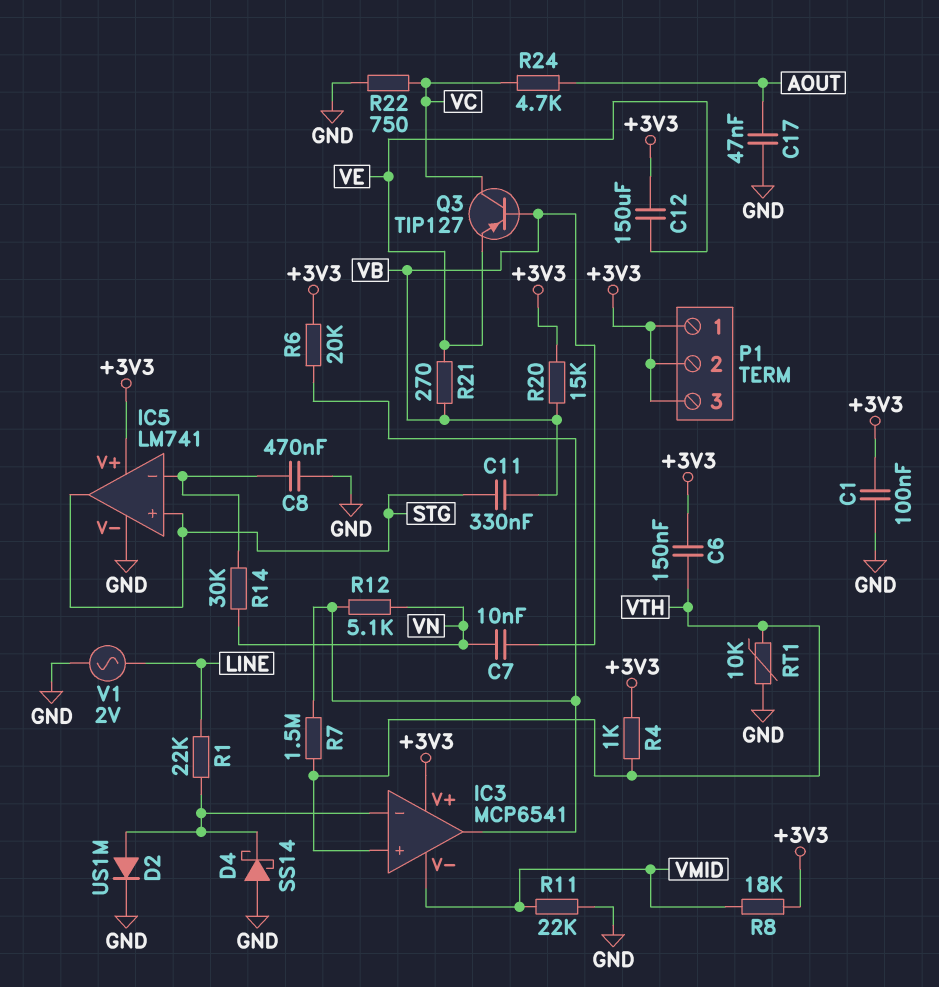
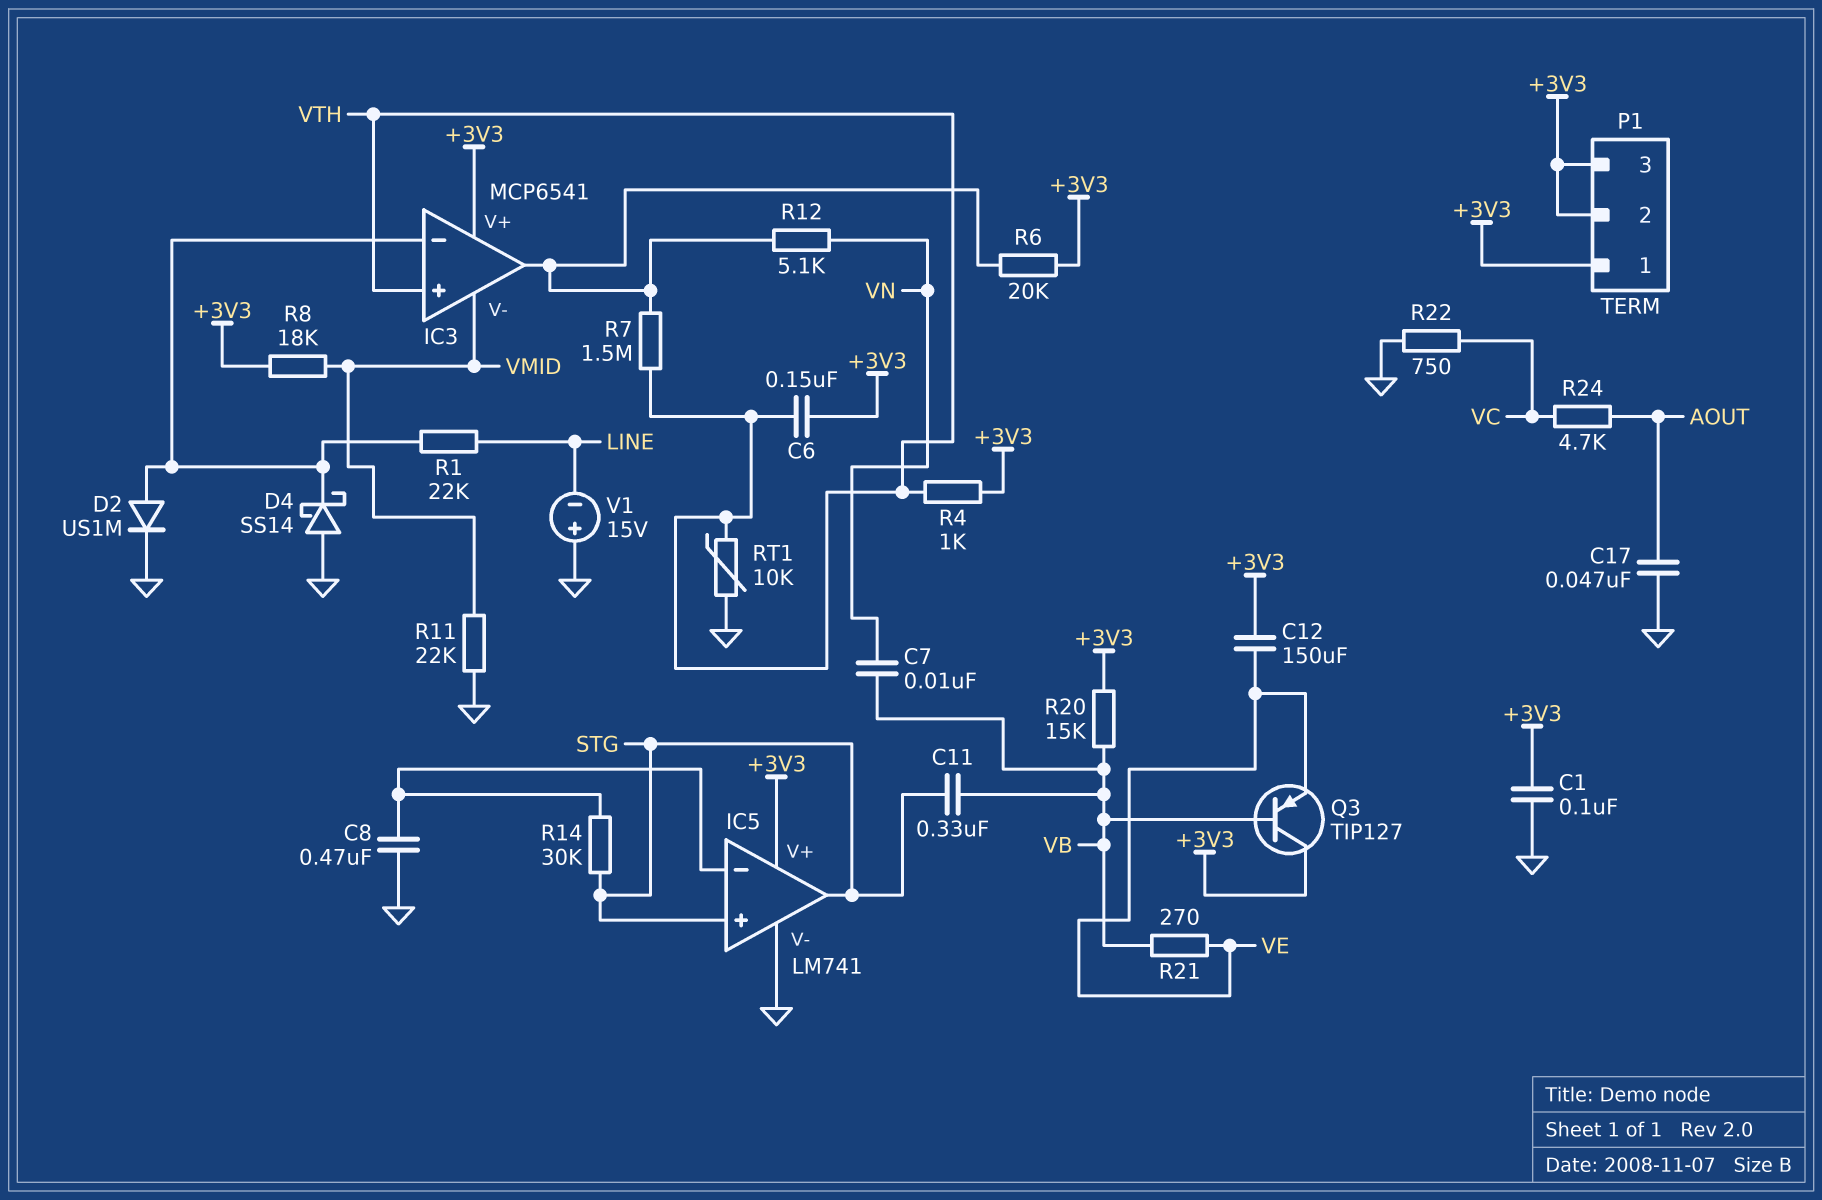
Q3: PNP TIP127 (B VB, C VC, E VE) -> PNP TIP127 (B VB, C +3V3, E VE)
R14: 30k (IC5/in-, VN) -> 30k (IC5/in-, STG)
V1: AC 2V (GND, LINE) -> 15V (plus GND, minus LINE)

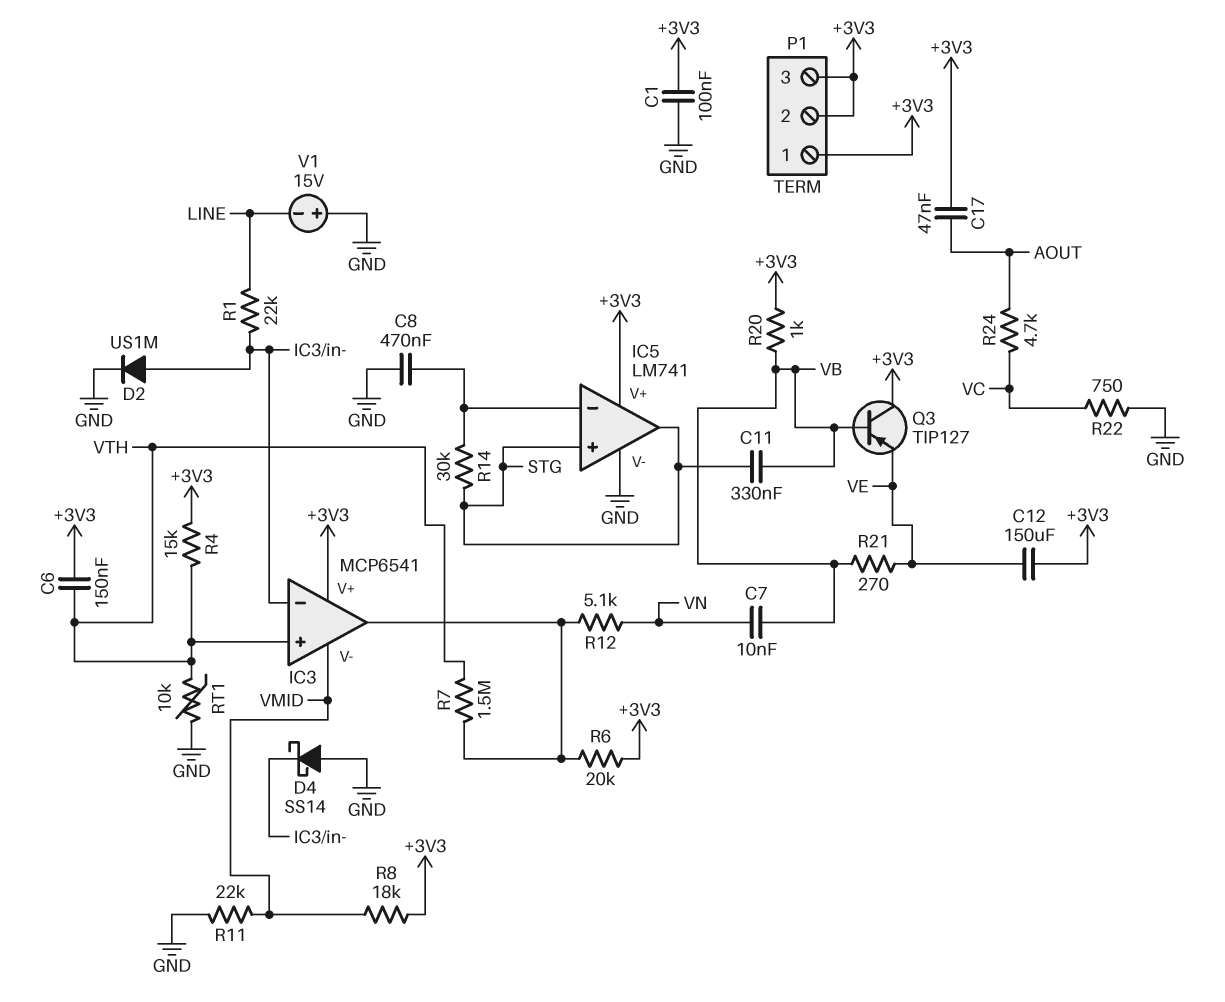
C17: 47nF (AOUT, GND) -> 47nF (+3V3, AOUT)
R4: 1k (+3V3, VTH) -> 15k (+3V3, VTH)
R20: 15k (+3V3, VB) -> 1k (+3V3, VB)

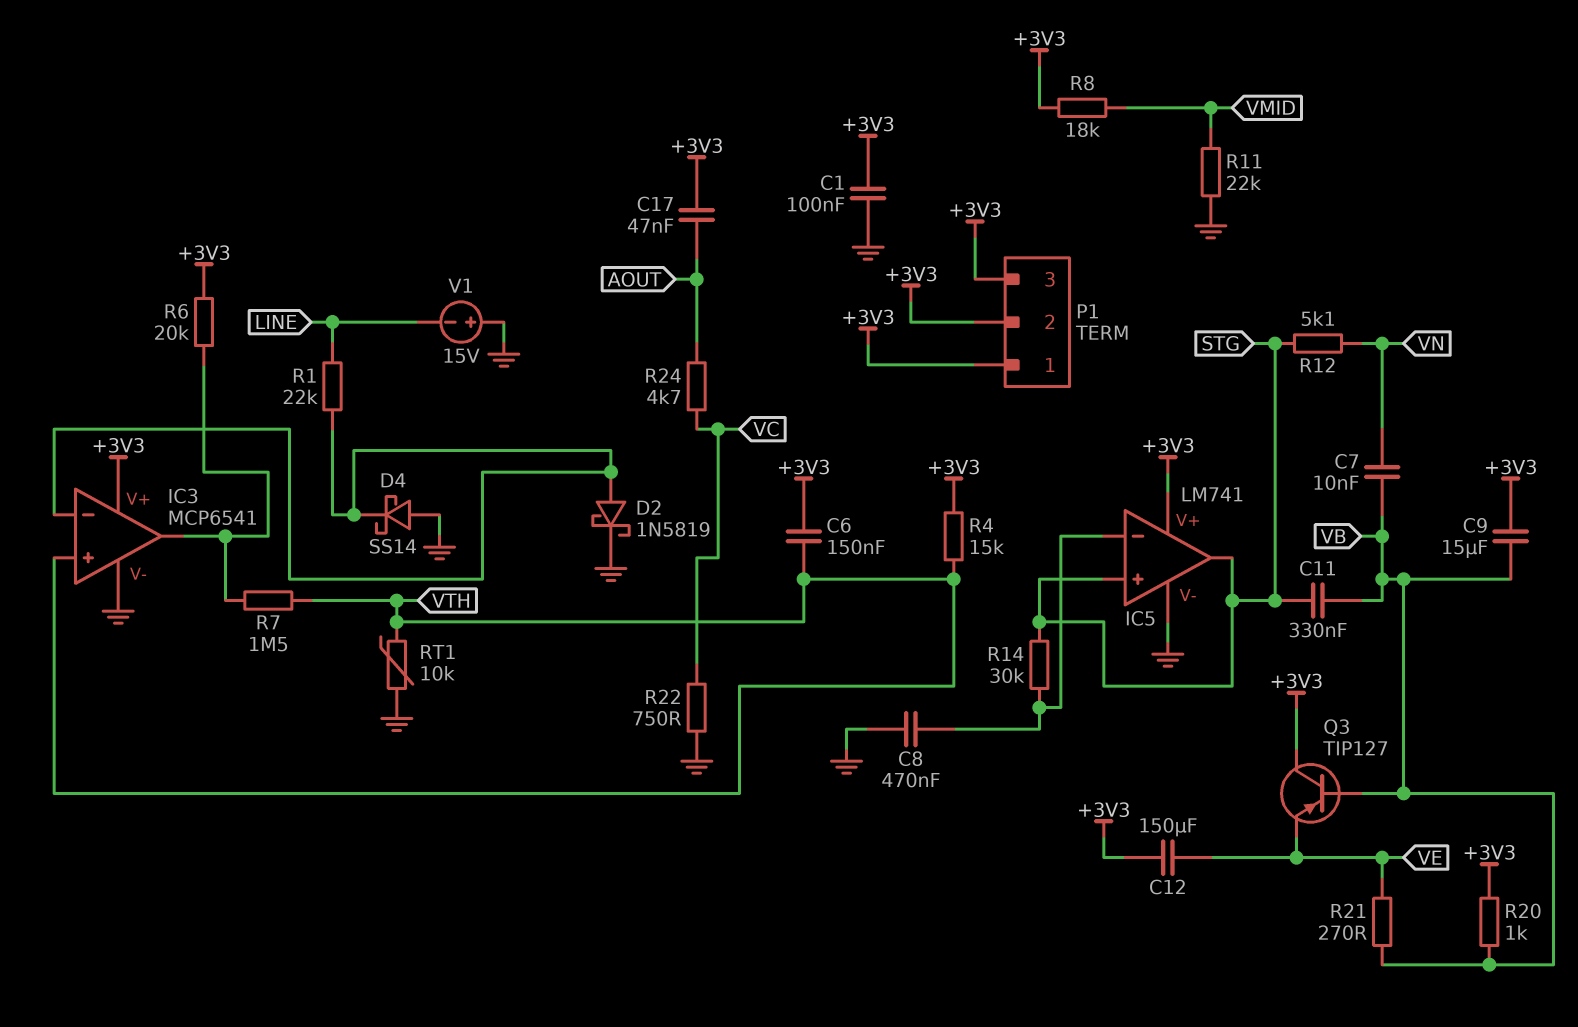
C9: none -> 15uF (+3V3, VB)
D2: diode US1M (A IC3/in-, K GND) -> schottky 1N5819 (A IC3/in-, K GND)
IC3 pin V-: VMID -> GND
R12: 5.1k (IC3/out, VN) -> 5.1k (STG, VN)

